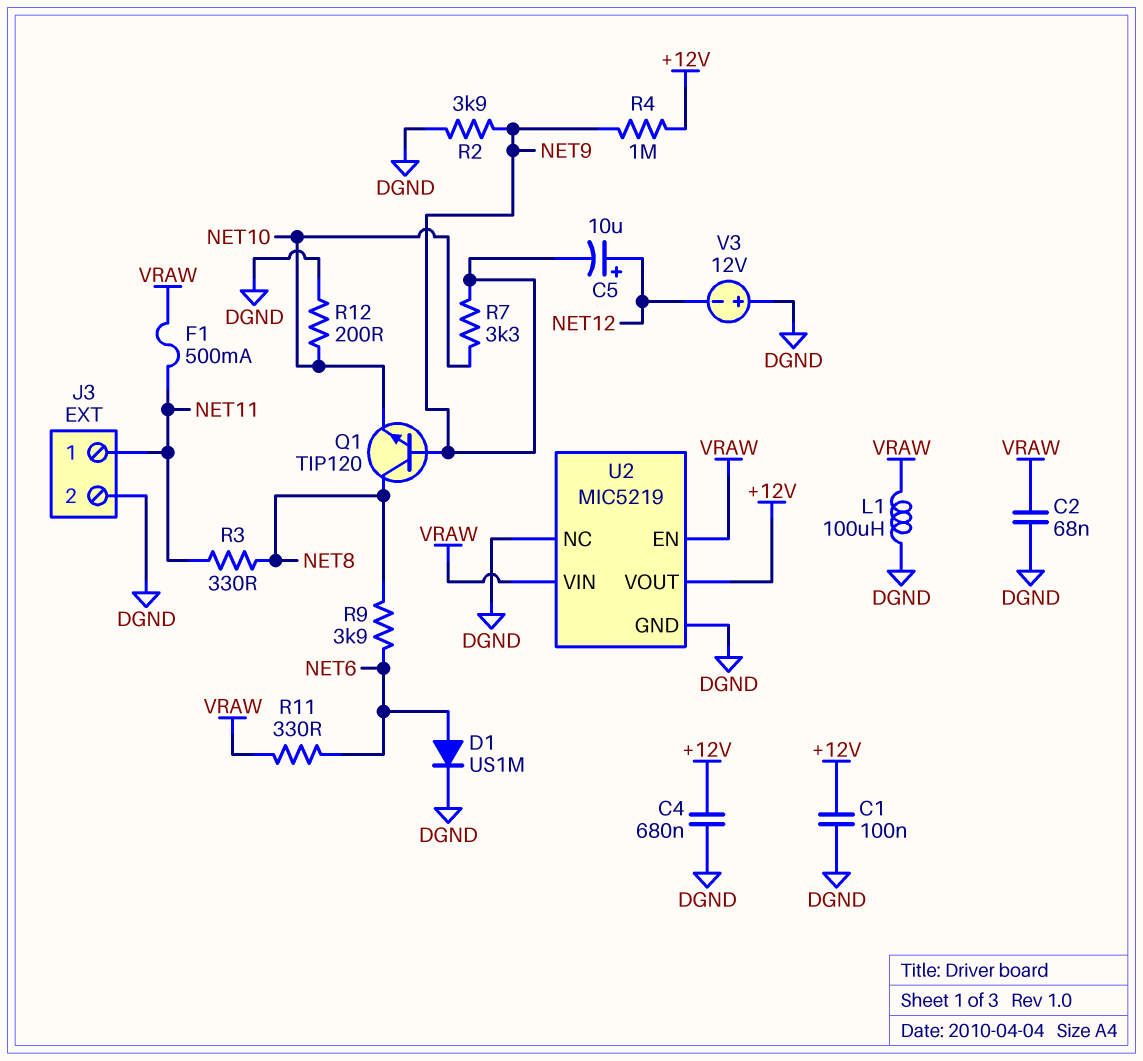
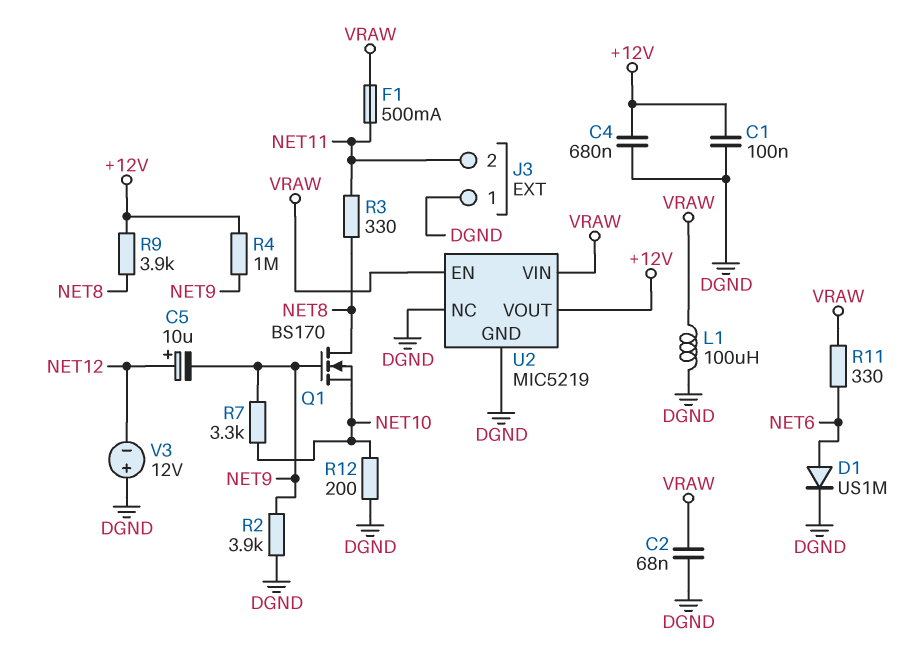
J3 pin 1: NET11 -> DGND
J3 pin 2: DGND -> NET11
Q1: NPN TIP120 (B NET9, C NET8, E NET10) -> NMOS BS170 (G NET9, D NET8, S NET10)
R9: 3.9k (NET6, NET8) -> 3.9k (+12V, NET8)

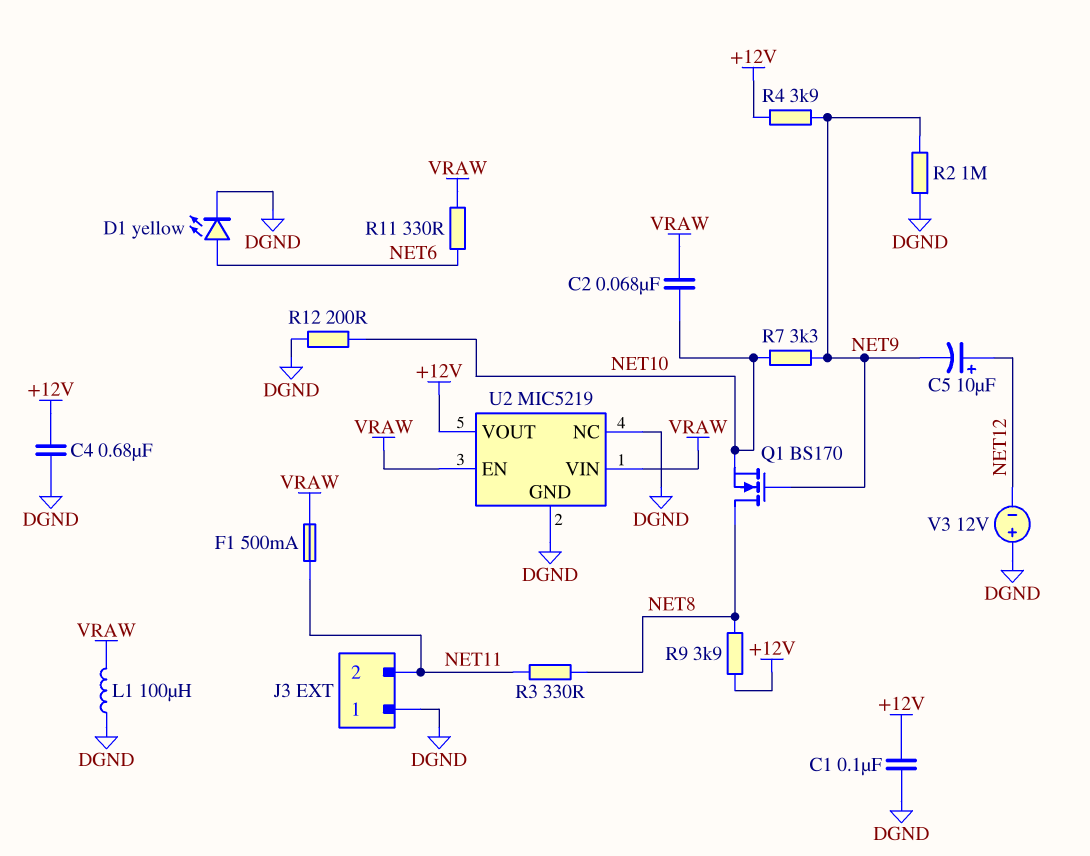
C2: 68nF (DGND, VRAW) -> 68nF (NET10, VRAW)
D1: diode US1M (A NET6, K DGND) -> LED yellow (A NET6, K DGND)
R2: 3.9k (DGND, NET9) -> 1M (DGND, NET9)
R4: 1M (+12V, NET9) -> 3.9k (+12V, NET9)

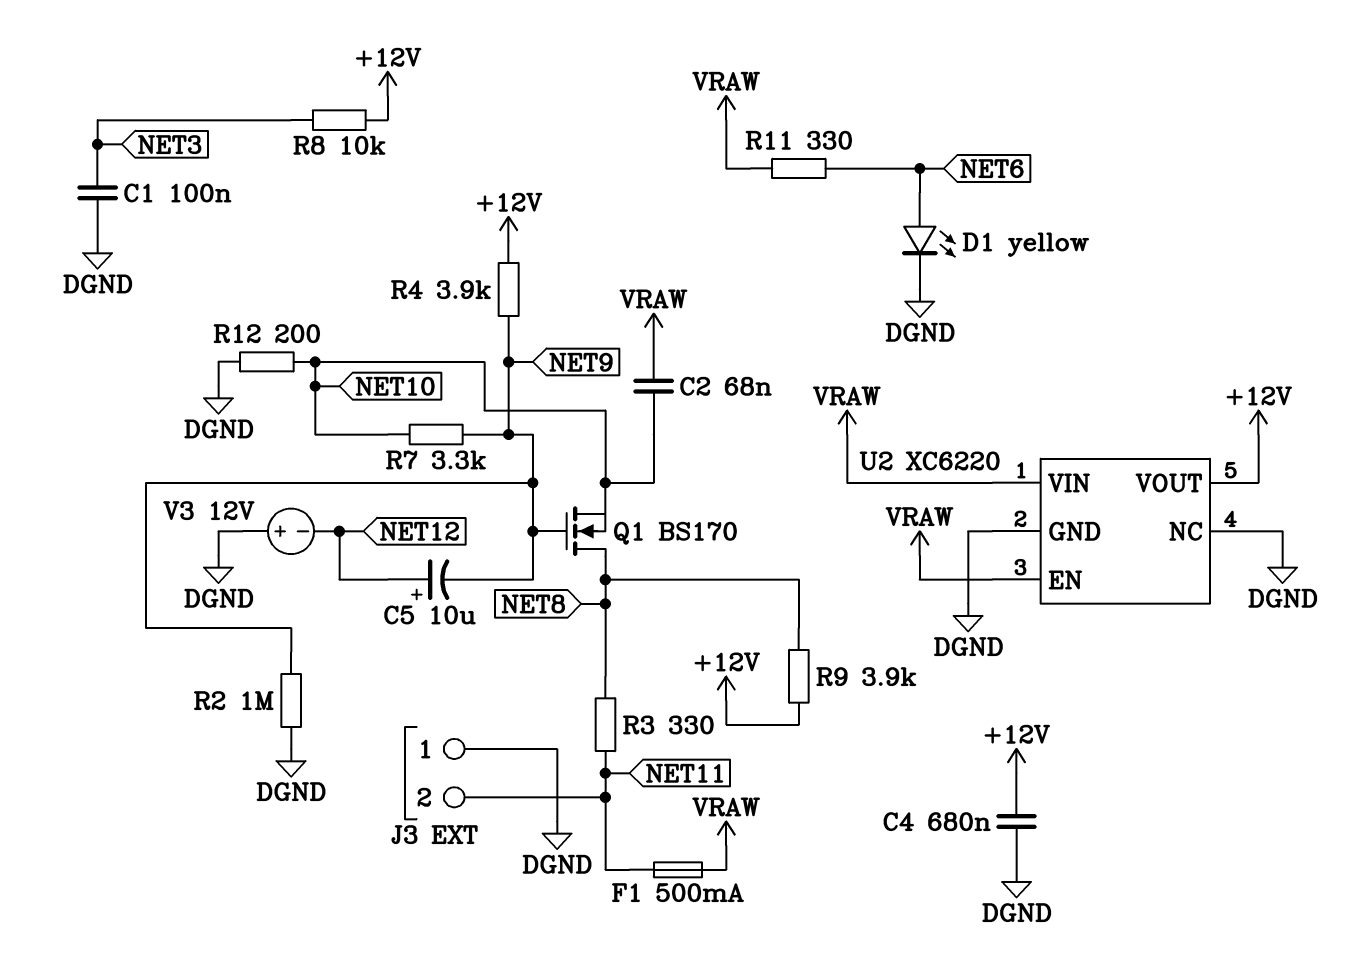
C1: 100nF (+12V, DGND) -> 100nF (DGND, NET3)
L1: 100uH (DGND, VRAW) -> none
R8: none -> 10k (+12V, NET3)
U2: MIC5219 -> XC6220

